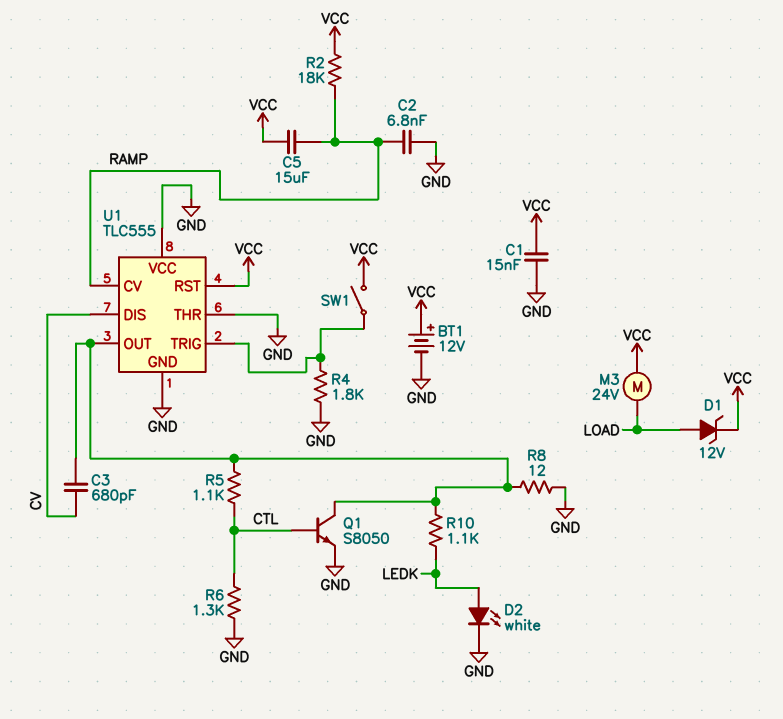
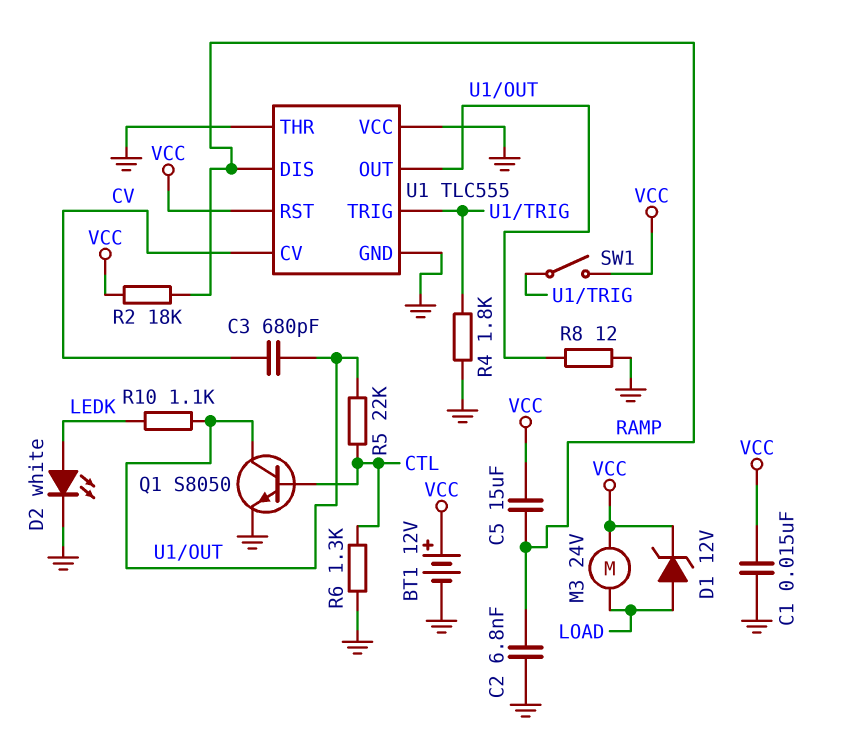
R5: 1.1k (CTL, U1/OUT) -> 22k (CTL, U1/OUT)
U1 pin CV: RAMP -> CV
U1 pin DIS: CV -> RAMP

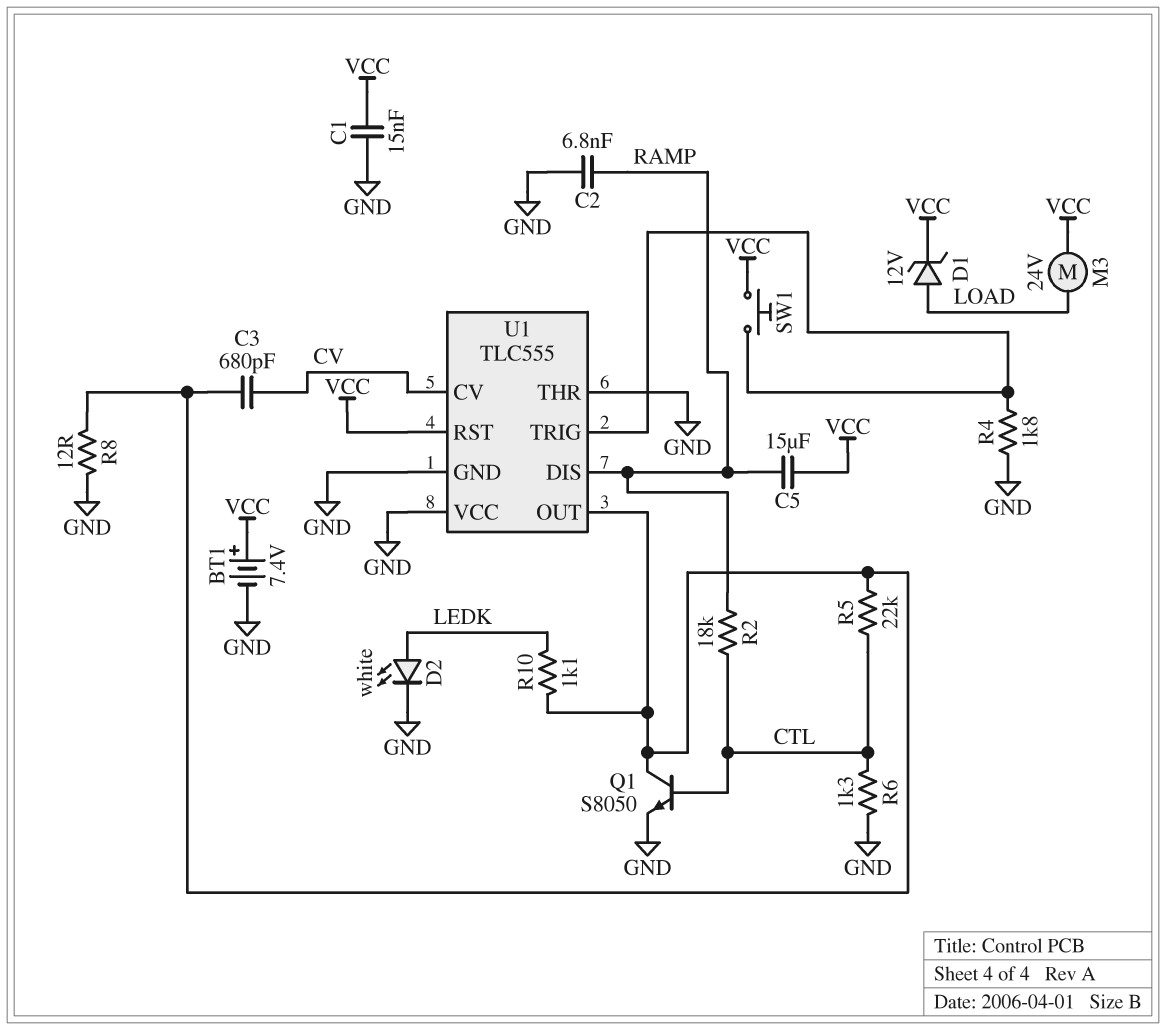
BT1: 12V (plus VCC, minus GND) -> 7.4V (plus VCC, minus GND)
R2: 18k (RAMP, VCC) -> 18k (CTL, RAMP)
SW1: switch (U1/TRIG, VCC) -> button (U1/TRIG, VCC)

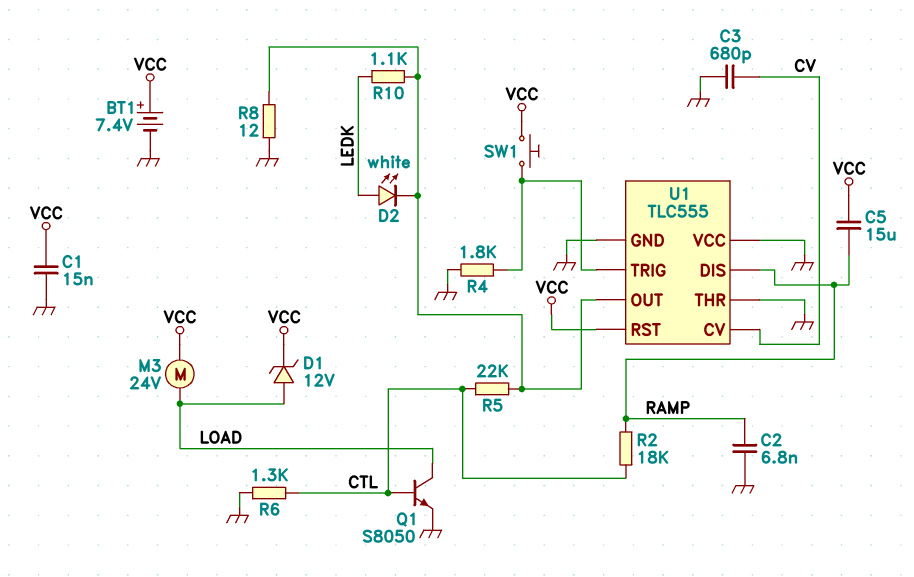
C3: 680pF (CV, U1/OUT) -> 680pF (CV, GND)
D2: LED white (A LEDK, K GND) -> LED white (A LEDK, K U1/OUT)
Q1: NPN S8050 (B CTL, C U1/OUT, E GND) -> NPN S8050 (B CTL, C LOAD, E GND)

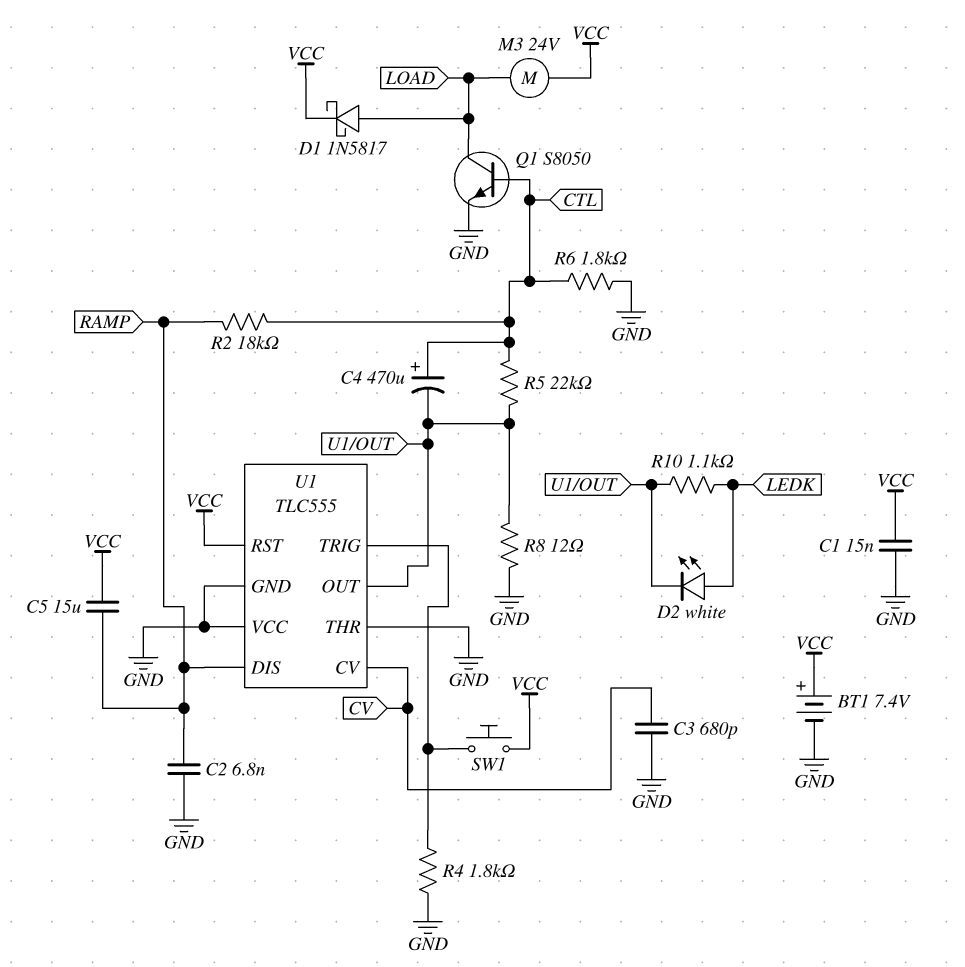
C4: none -> 470uF (plus CTL, minus U1/OUT)
D1: zener 12V (A LOAD, K VCC) -> schottky 1N5817 (A LOAD, K VCC)
R6: 1.3k (CTL, GND) -> 1.8k (CTL, GND)

